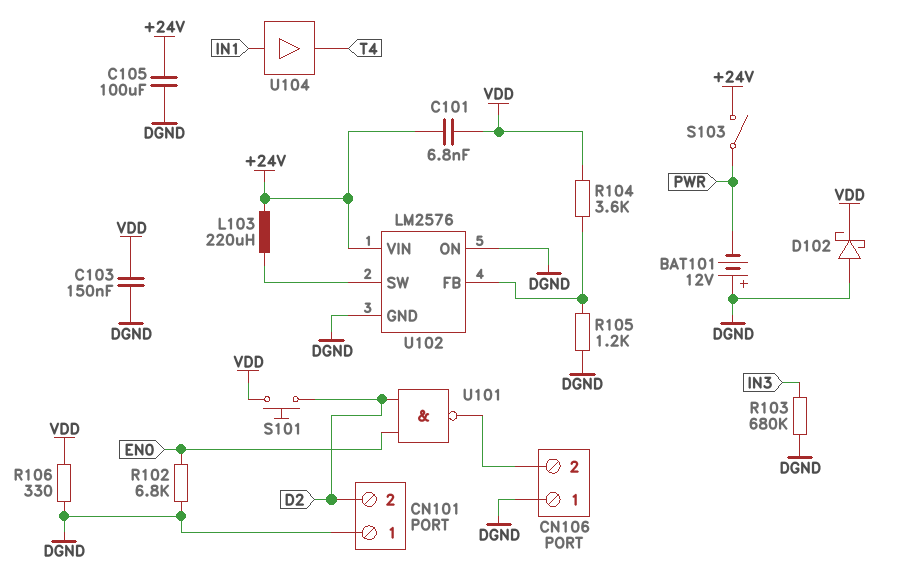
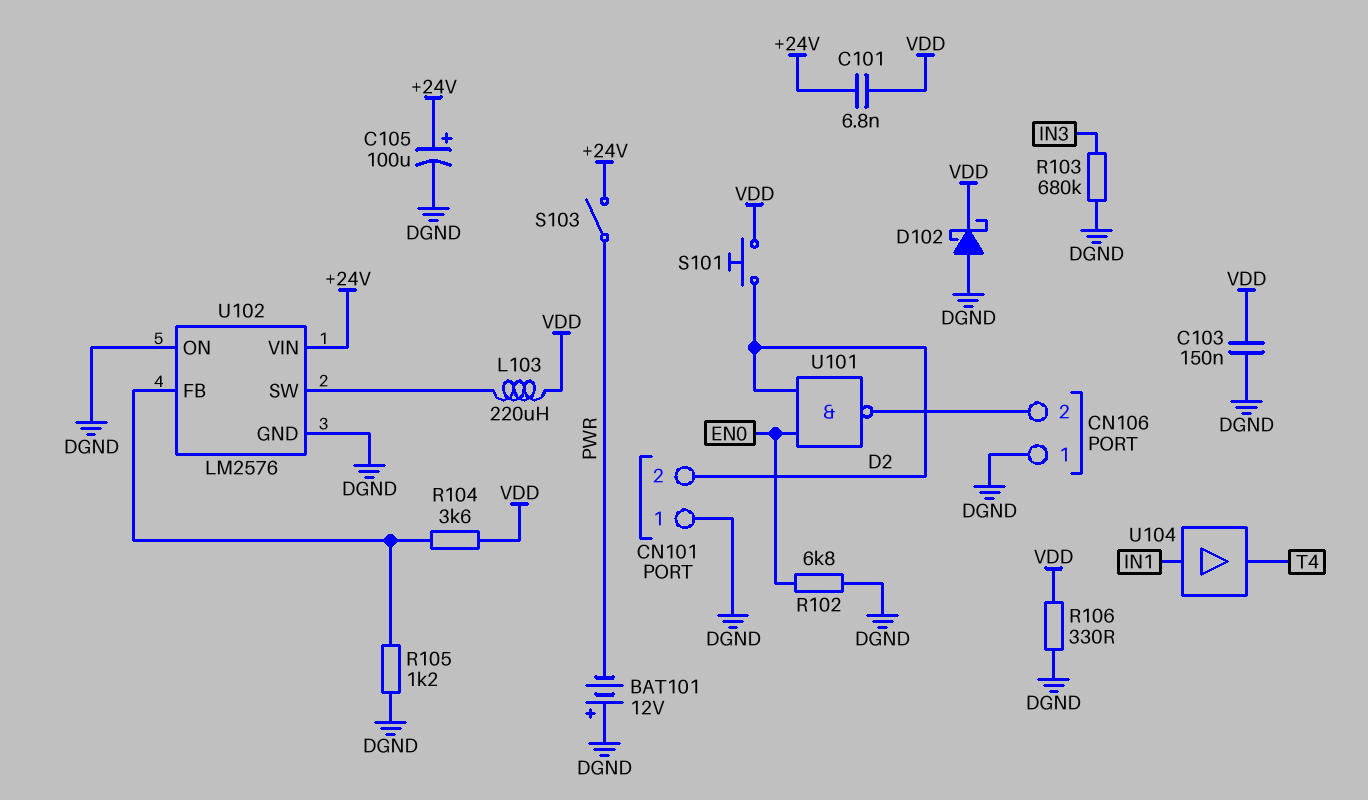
C105: 100uF (+24V, DGND) -> 100uF (plus +24V, minus DGND)
L103: 220uH (+24V, U102/SW) -> 220uH (U102/SW, VDD)

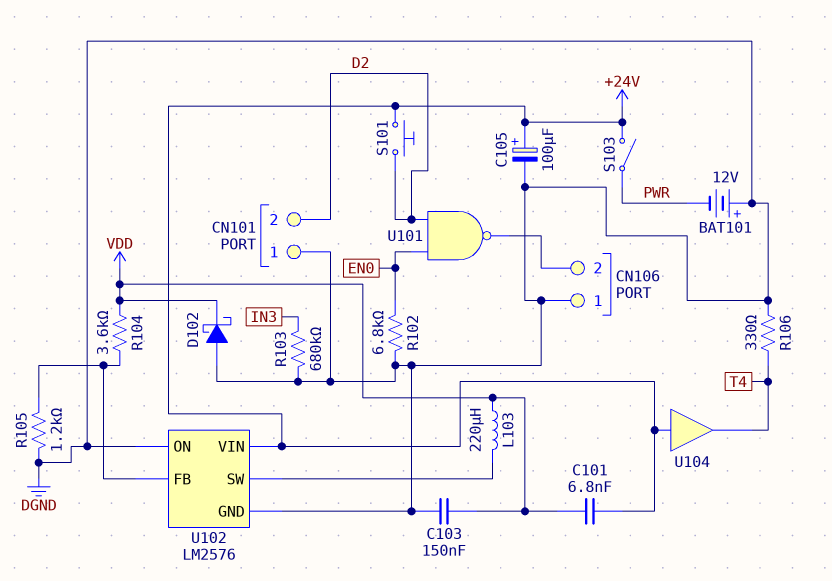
R106: 330 (DGND, VDD) -> 330 (DGND, T4)
S101: button (D2, VDD) -> button (+24V, D2)
U104: buffer (in IN1, out T4) -> buffer (in +24V, out T4)

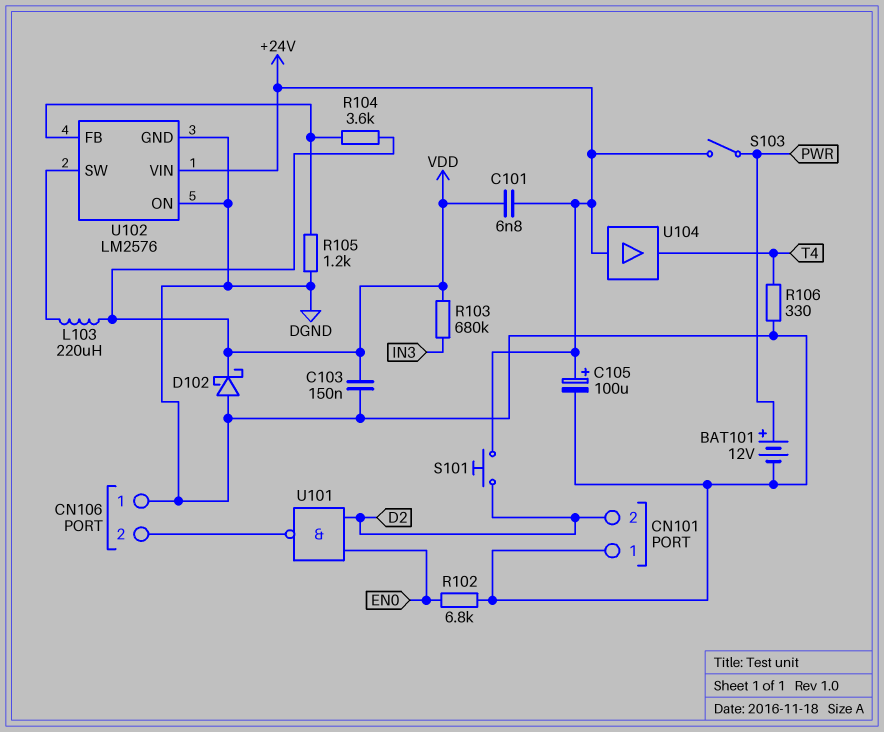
BAT101: 12V (plus DGND, minus PWR) -> 12V (plus PWR, minus DGND)
R103: 680k (DGND, IN3) -> 680k (IN3, VDD)

